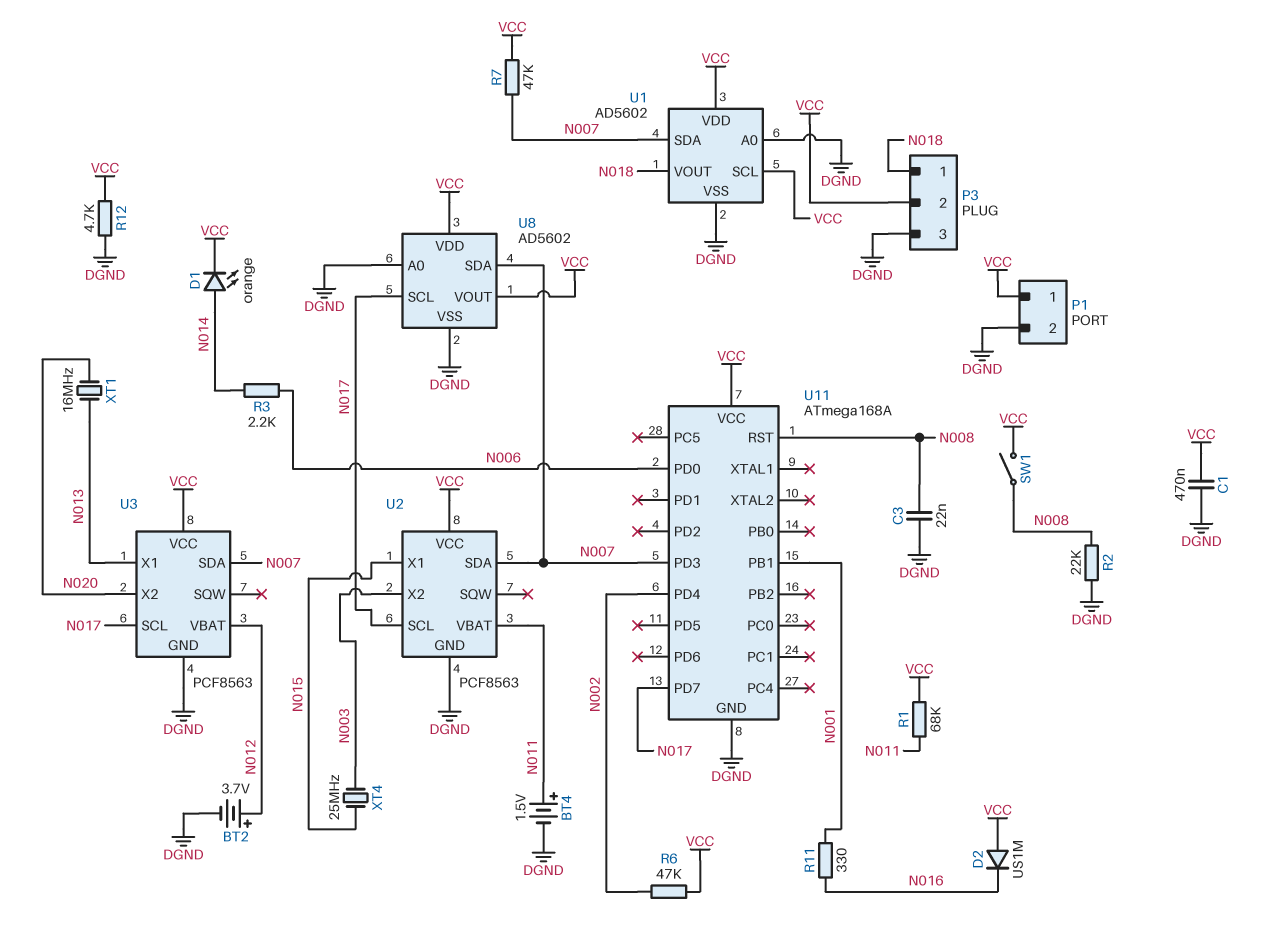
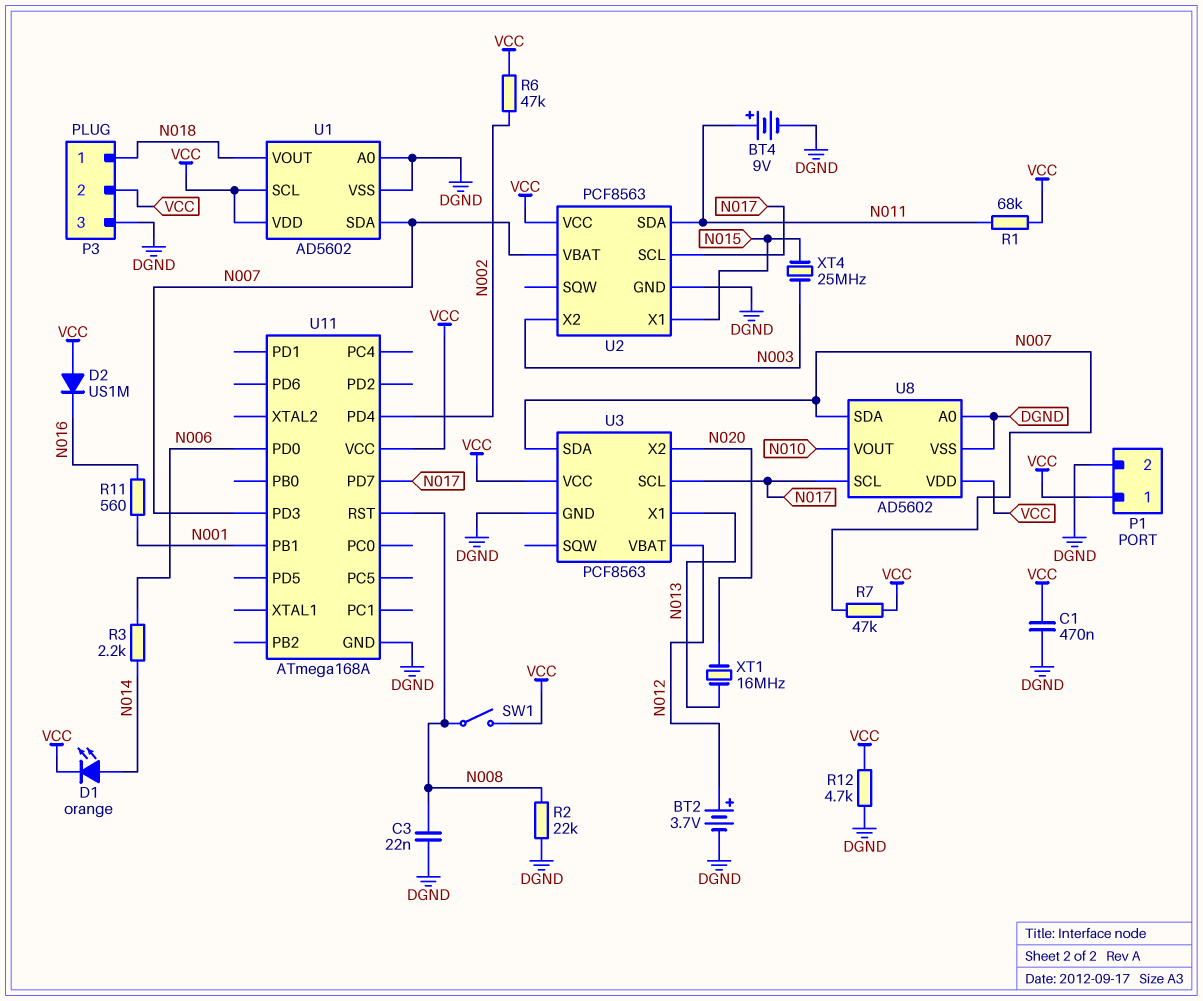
BT4: 1.5V (plus N011, minus DGND) -> 9V (plus N011, minus DGND)
R11: 330 (N001, N016) -> 560 (N001, N016)
U2 pin SDA: N007 -> N011
U2 pin VBAT: N011 -> N007
U8 pin VOUT: VCC -> N010

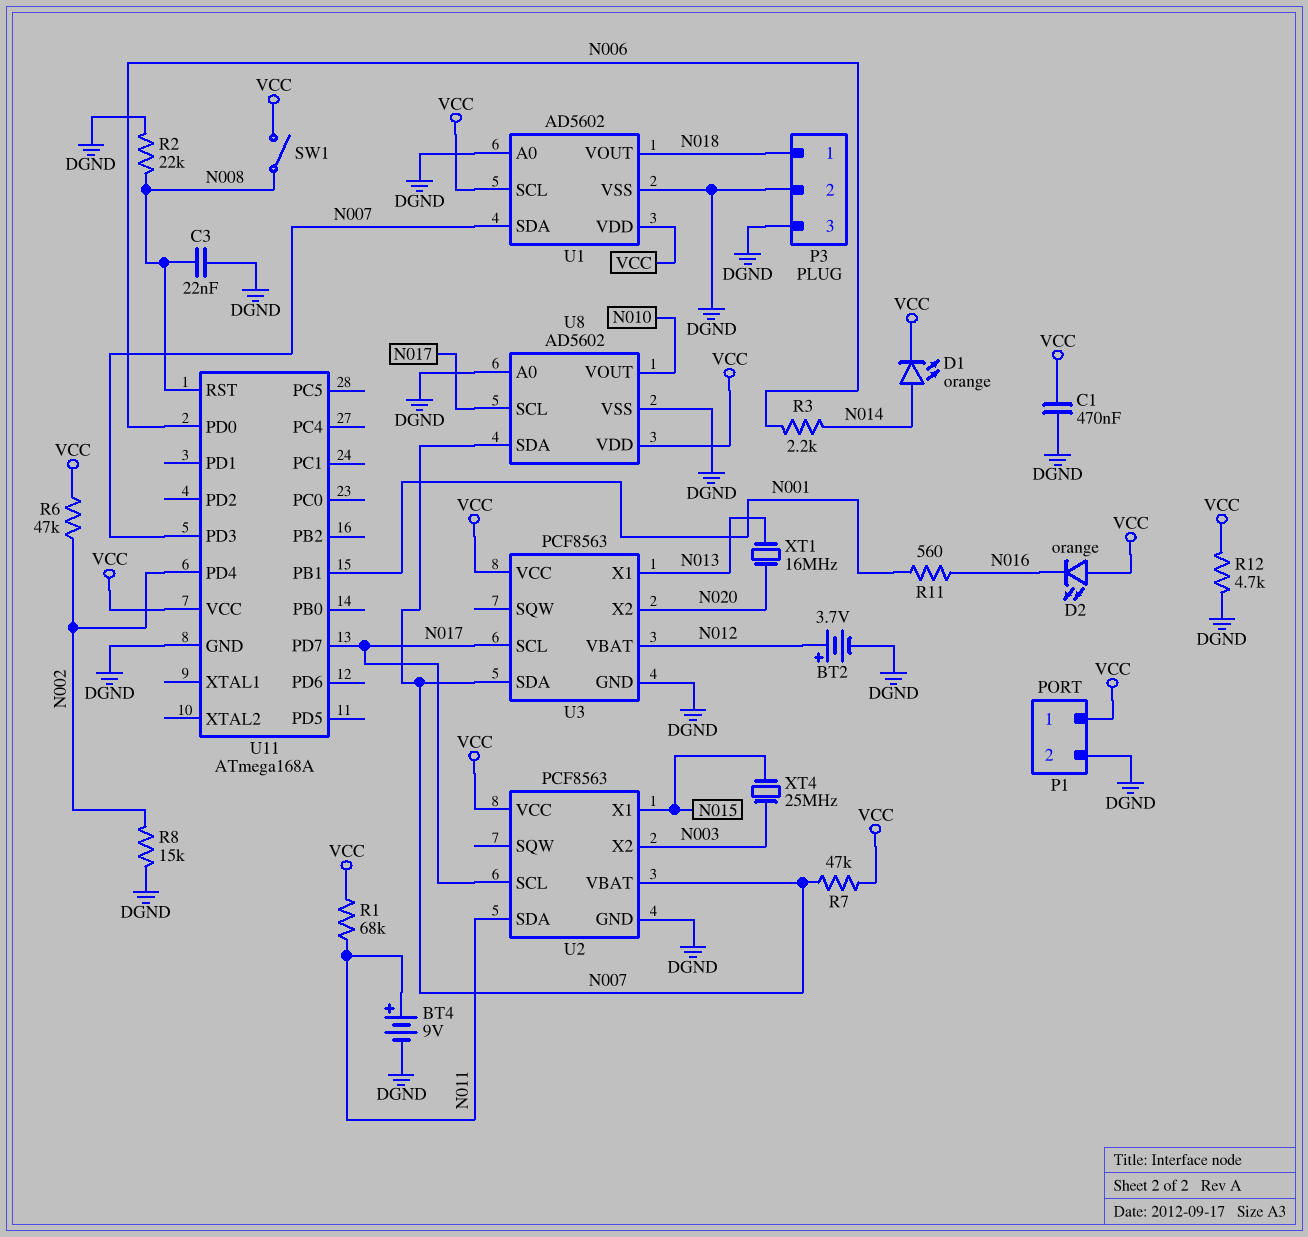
D2: diode US1M (A VCC, K N016) -> LED orange (A VCC, K N016)
P3 pin 2: VCC -> DGND
R8: none -> 15k (DGND, N002)

